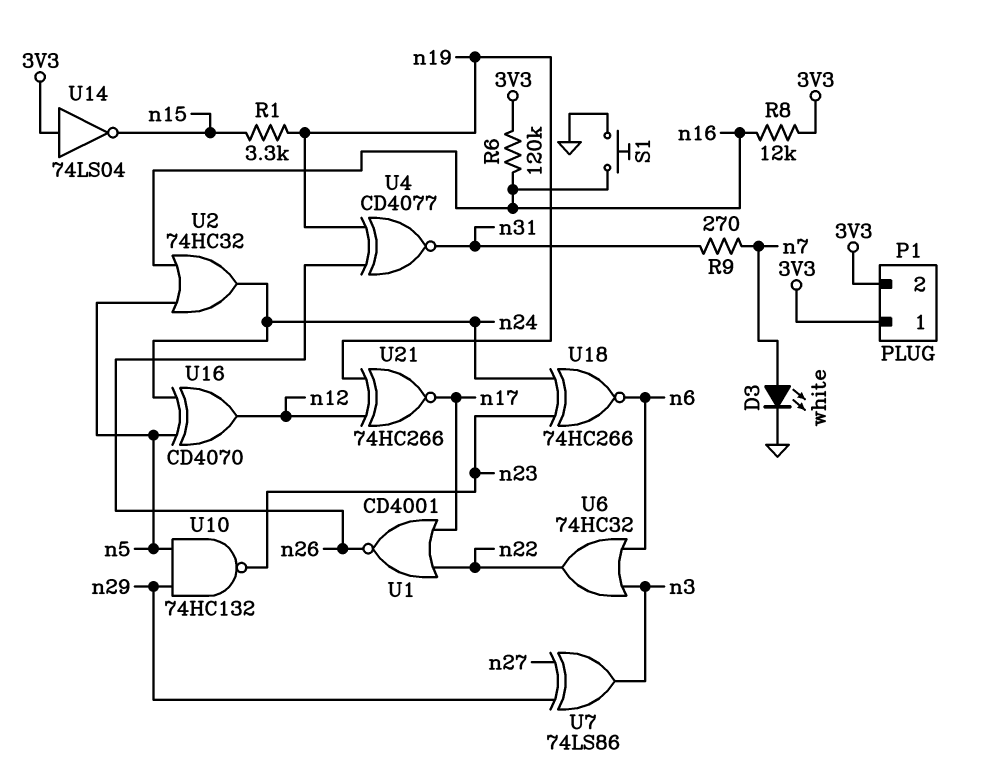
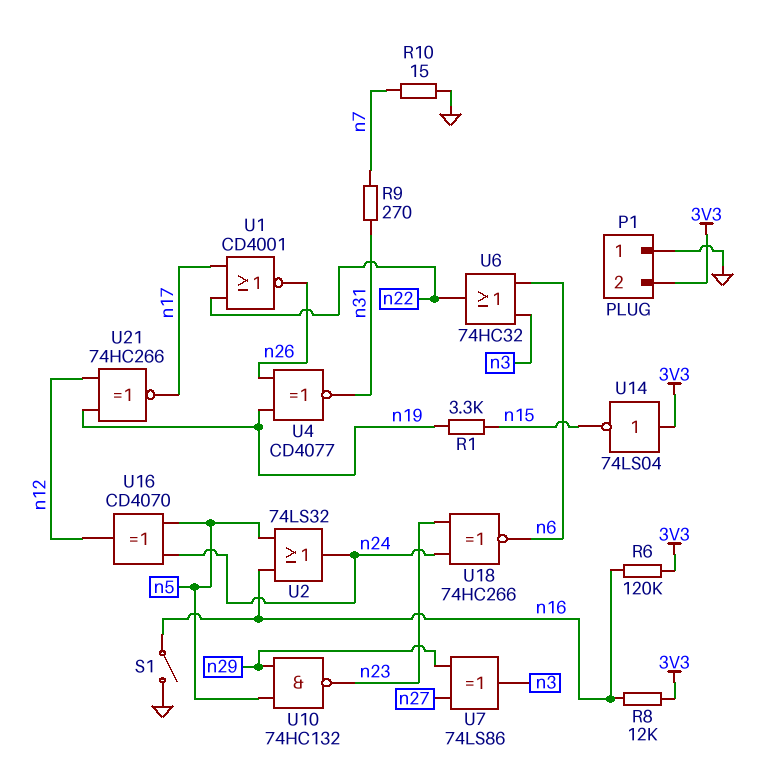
D3: LED white (A n7, K GND) -> none
P1 pin 1: 3V3 -> GND
R10: none -> 15 (GND, n7)
S1: button (GND, n16) -> switch (GND, n16)
U2: OR 74HC32 (in n5, in n16, out n24) -> OR 74LS32 (in n5, in n16, out n24)

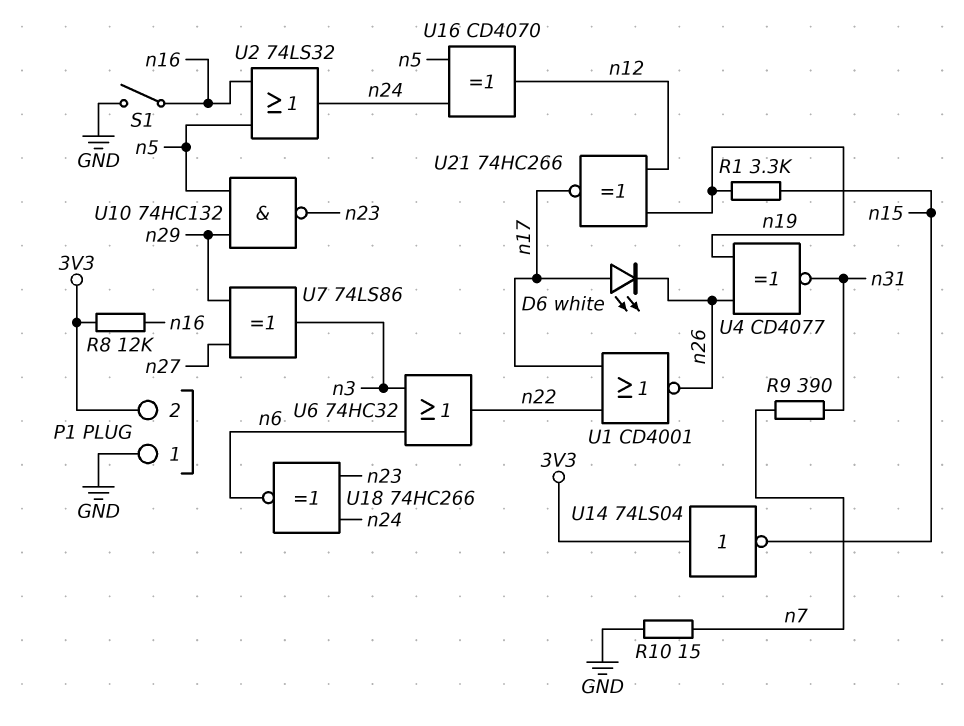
D6: none -> LED white (A n17, K n26)
R6: 120k (3V3, n16) -> none
R9: 270 (n7, n31) -> 390 (n7, n31)

